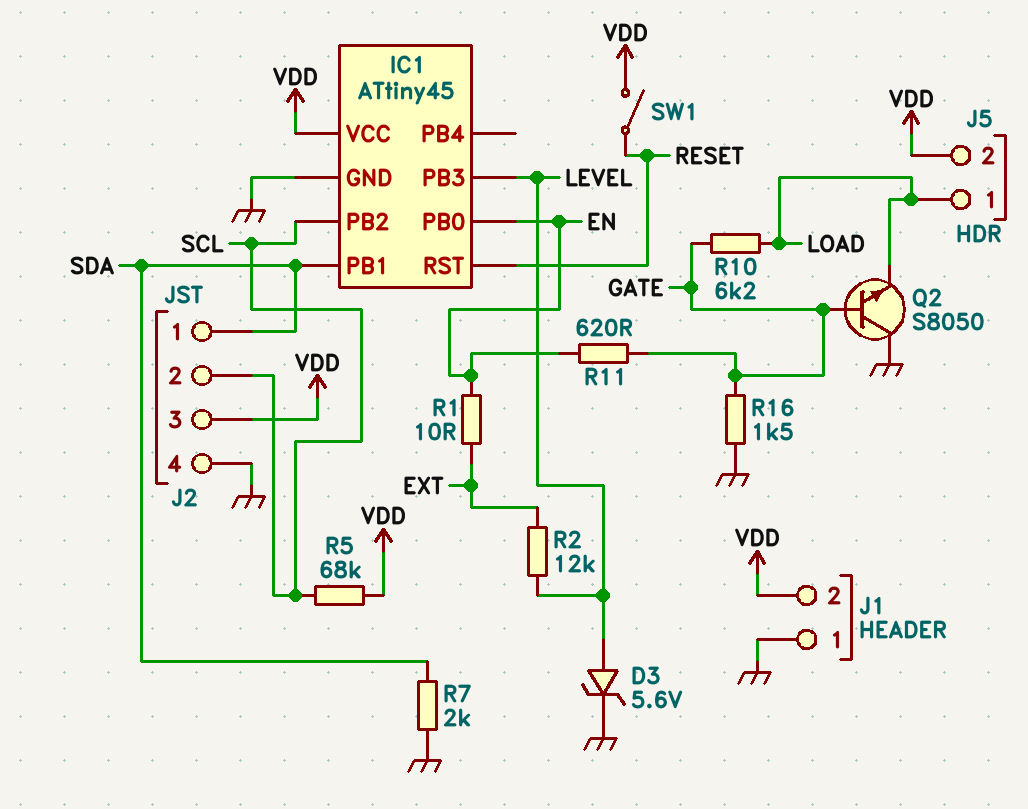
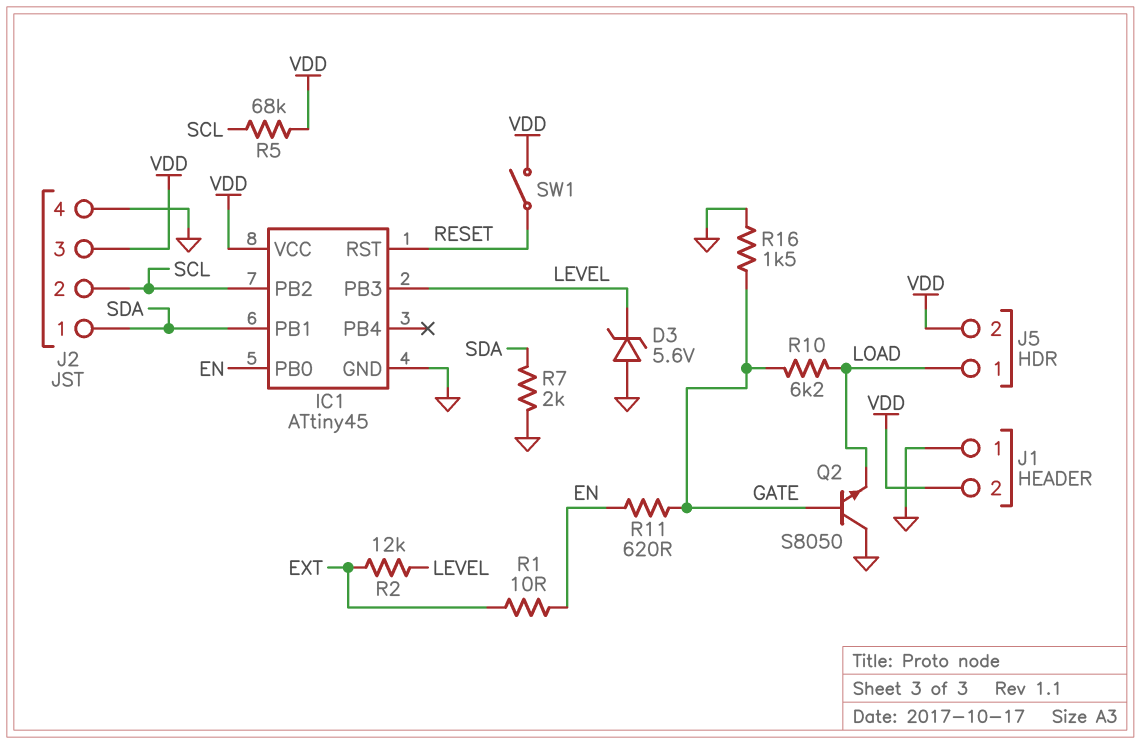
D3: zener 5.6V (A LEVEL, K GND) -> zener 5.6V (A GND, K LEVEL)

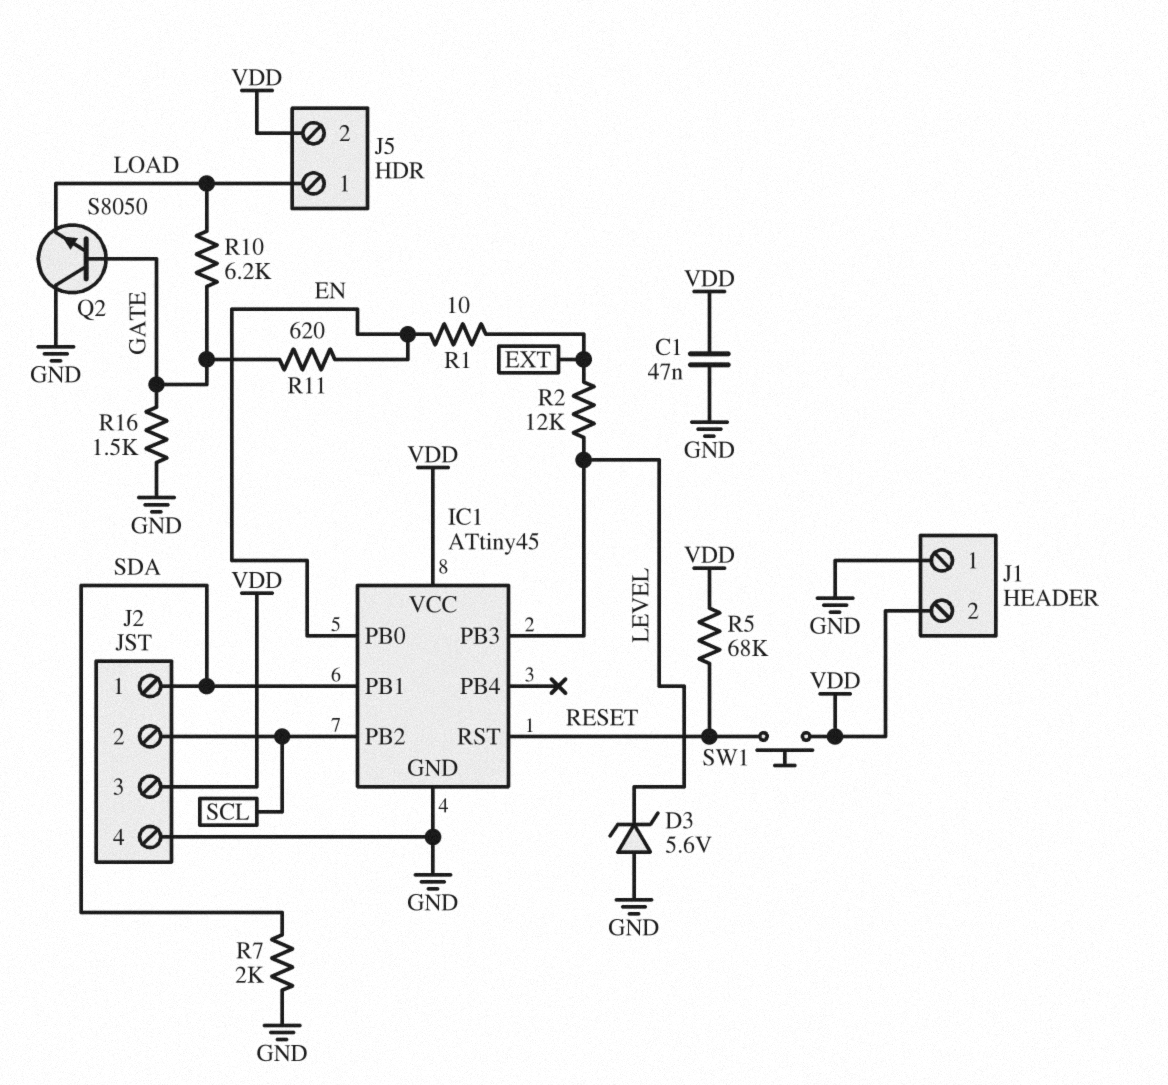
C1: none -> 47nF (GND, VDD)
R5: 68k (SCL, VDD) -> 68k (RESET, VDD)
SW1: switch (RESET, VDD) -> button (RESET, VDD)

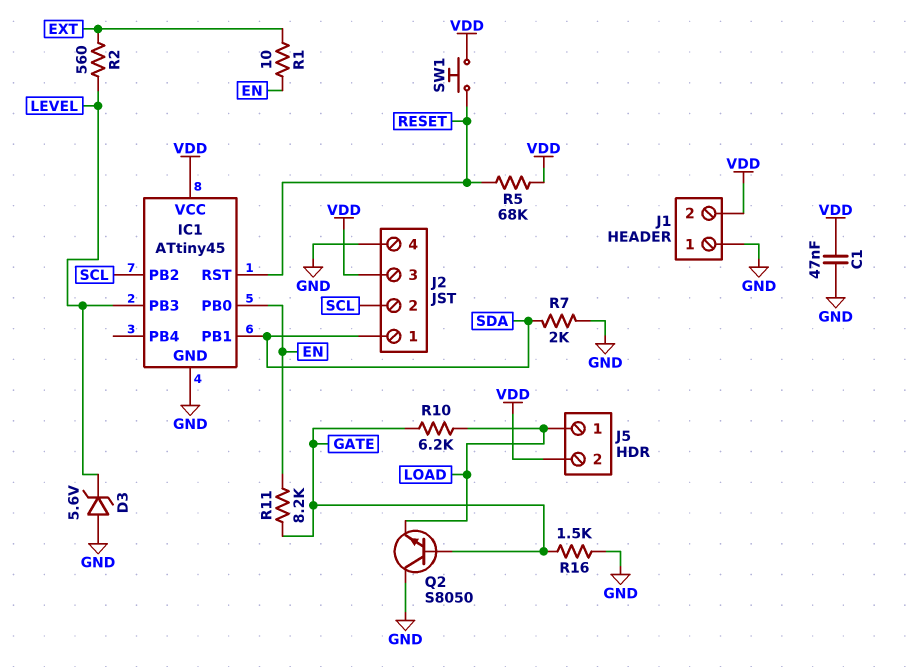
R2: 12k (EXT, LEVEL) -> 560 (EXT, LEVEL)
R11: 620 (EN, GATE) -> 8.2k (EN, GATE)

